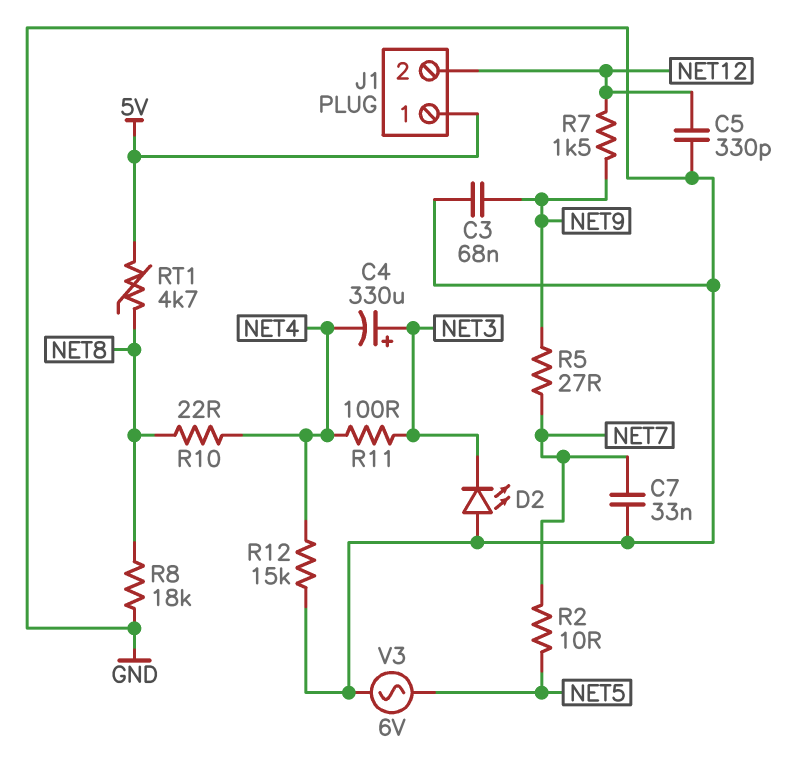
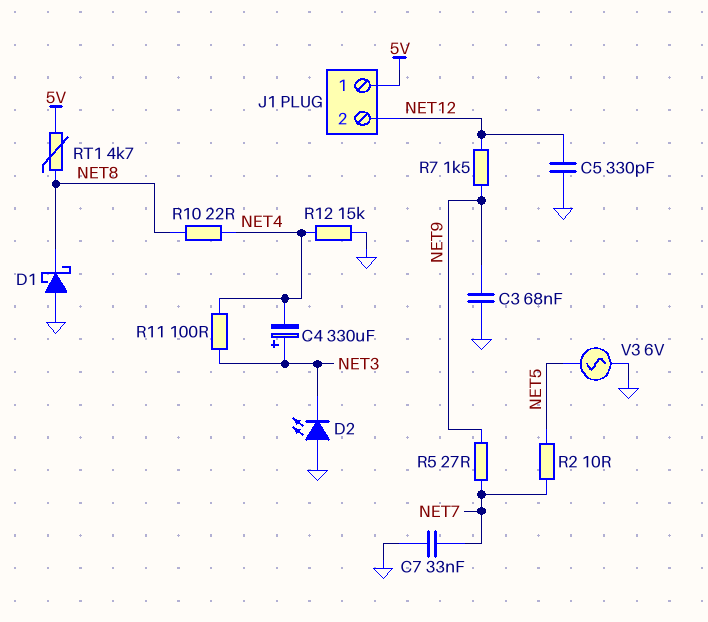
D1: none -> schottky (A GND, K NET8)
R8: 18k (GND, NET8) -> none

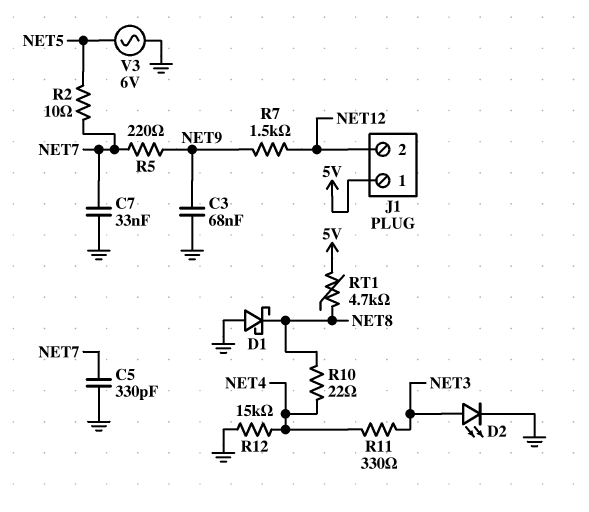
C4: 330uF (plus NET3, minus NET4) -> none
C5: 330pF (GND, NET12) -> 330pF (GND, NET7)
D2: LED (A GND, K NET3) -> LED (A NET3, K GND)
R5: 27 (NET7, NET9) -> 220 (NET7, NET9)
R11: 100 (NET3, NET4) -> 330 (NET3, NET4)

